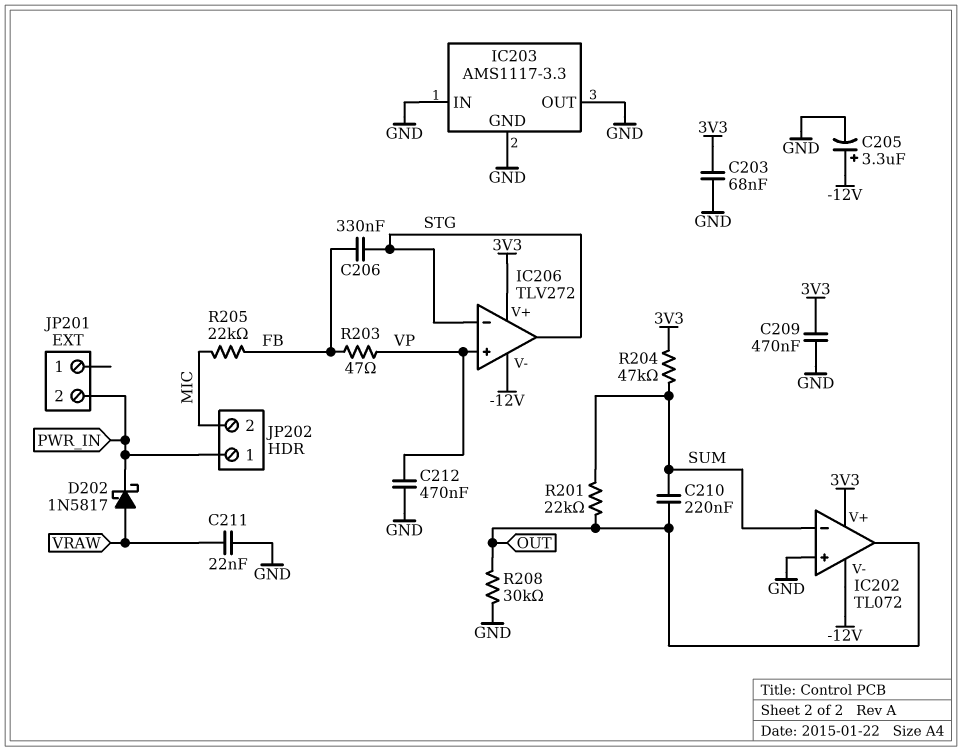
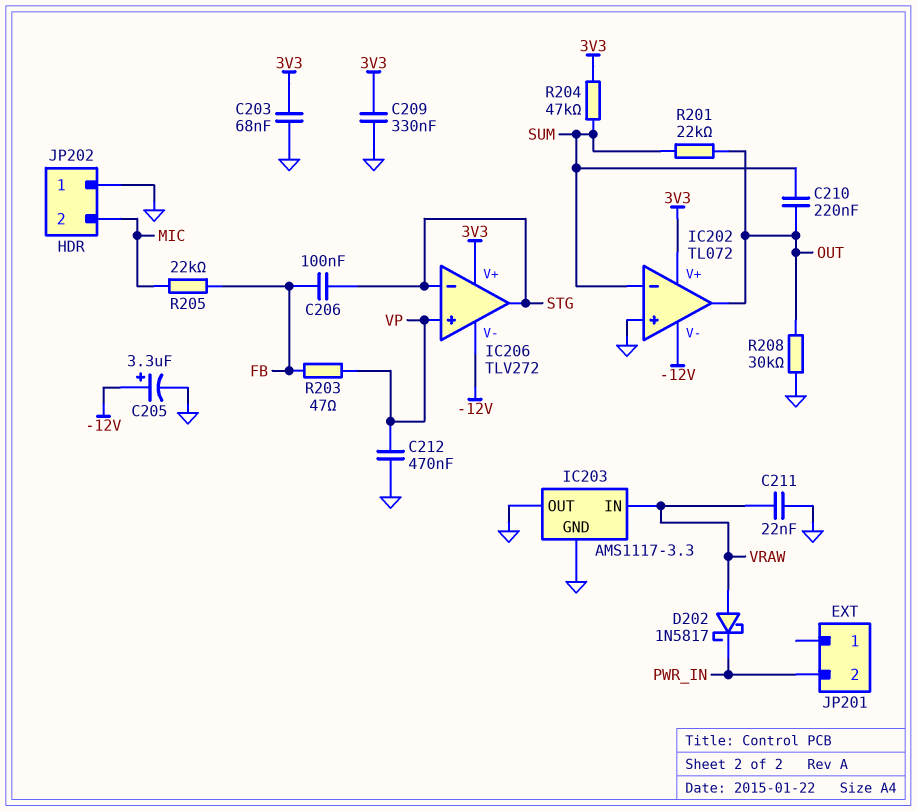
C206: 330nF (FB, STG) -> 100nF (FB, STG)
C209: 470nF (3V3, GND) -> 330nF (3V3, GND)
IC203 pin IN: GND -> VRAW
JP202 pin 1: PWR_IN -> GND

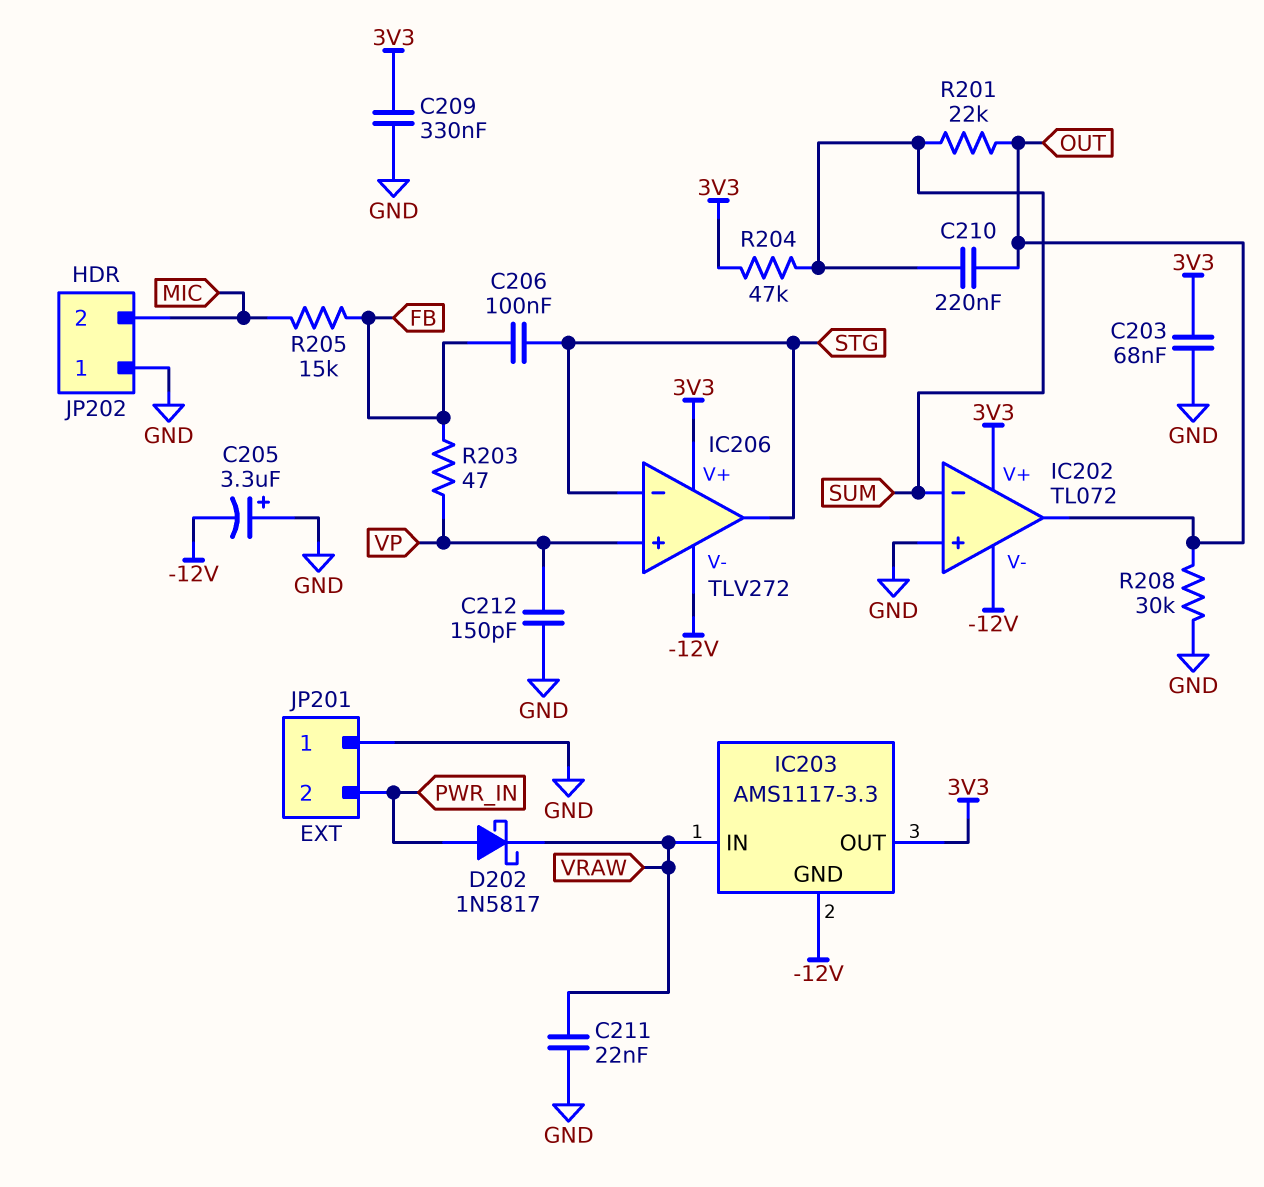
C205: 3.3uF (plus -12V, minus GND) -> 3.3uF (plus GND, minus -12V)
C212: 470nF (GND, VP) -> 150pF (GND, VP)
D202: schottky 1N5817 (A VRAW, K PWR_IN) -> schottky 1N5817 (A PWR_IN, K VRAW)
IC203 pin GND: GND -> -12V
IC203 pin OUT: GND -> 3V3
JP201 pin 1: none -> GND
R205: 22k (FB, MIC) -> 15k (FB, MIC)

